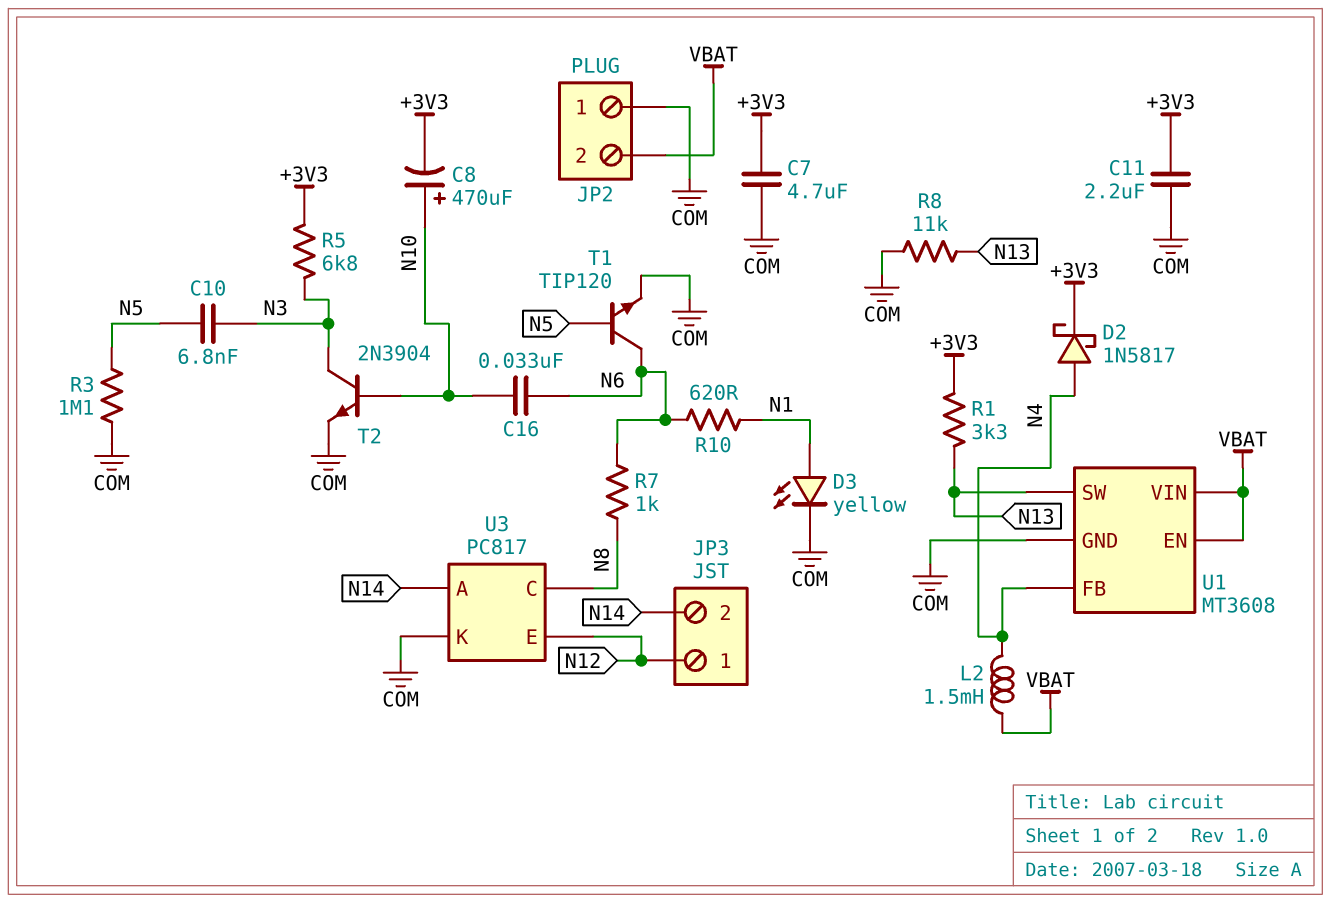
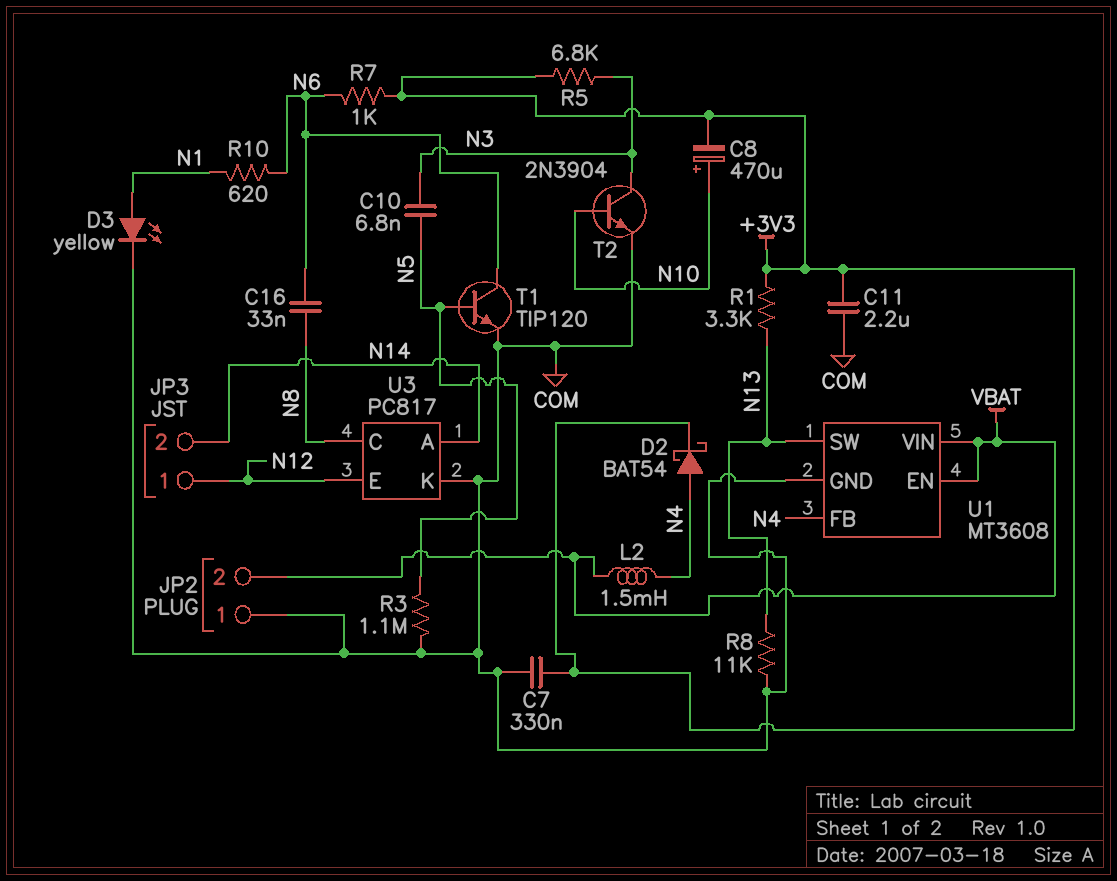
C7: 4.7uF (+3V3, COM) -> 330nF (+3V3, COM)
C16: 33nF (N6, N10) -> 33nF (N6, N8)
D2: schottky 1N5817 (A N4, K +3V3) -> schottky BAT54 (A N4, K +3V3)
R7: 1k (N6, N8) -> 1k (+3V3, N6)

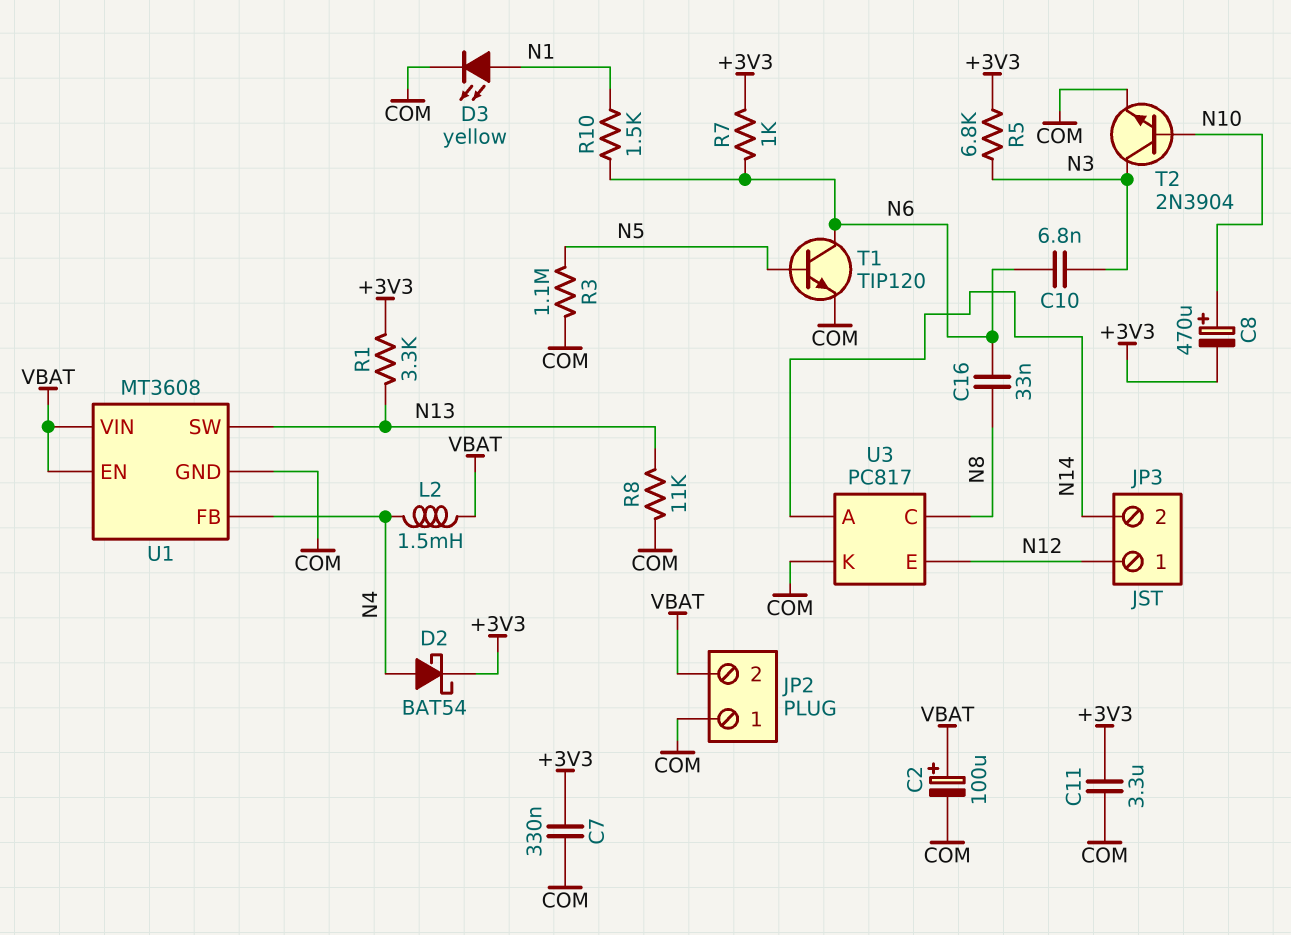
C2: none -> 100uF (plus VBAT, minus COM)
C10: 6.8nF (N3, N5) -> 6.8nF (N3, N6)
C11: 2.2uF (+3V3, COM) -> 3.3uF (+3V3, COM)
R10: 620 (N1, N6) -> 1.5k (N1, N6)

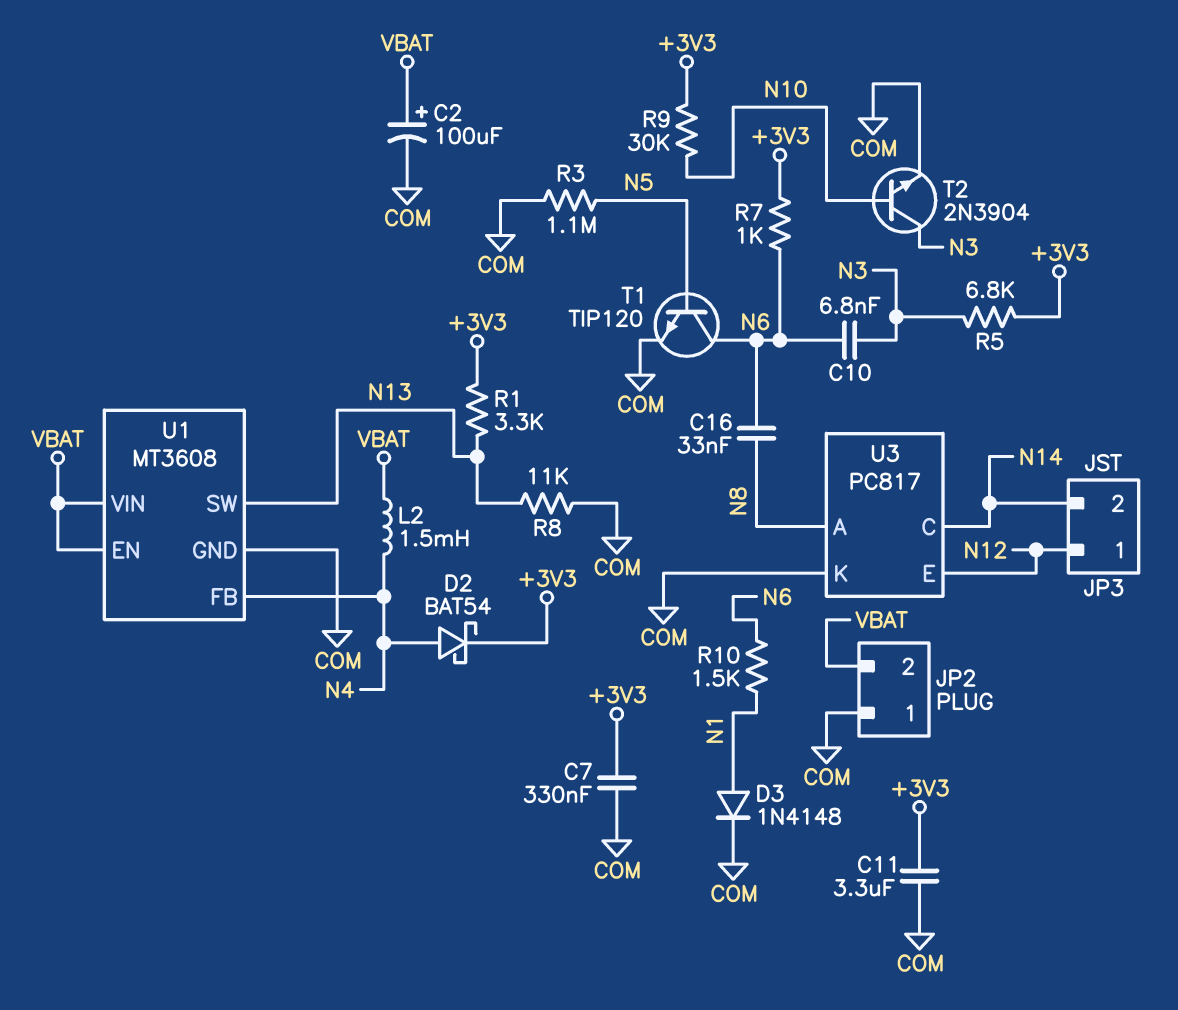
C8: 470uF (plus N10, minus +3V3) -> none
D3: LED yellow (A N1, K COM) -> diode 1N4148 (A N1, K COM)
R9: none -> 30k (+3V3, N10)
U3 pin A: N14 -> N8
U3 pin C: N8 -> N14

